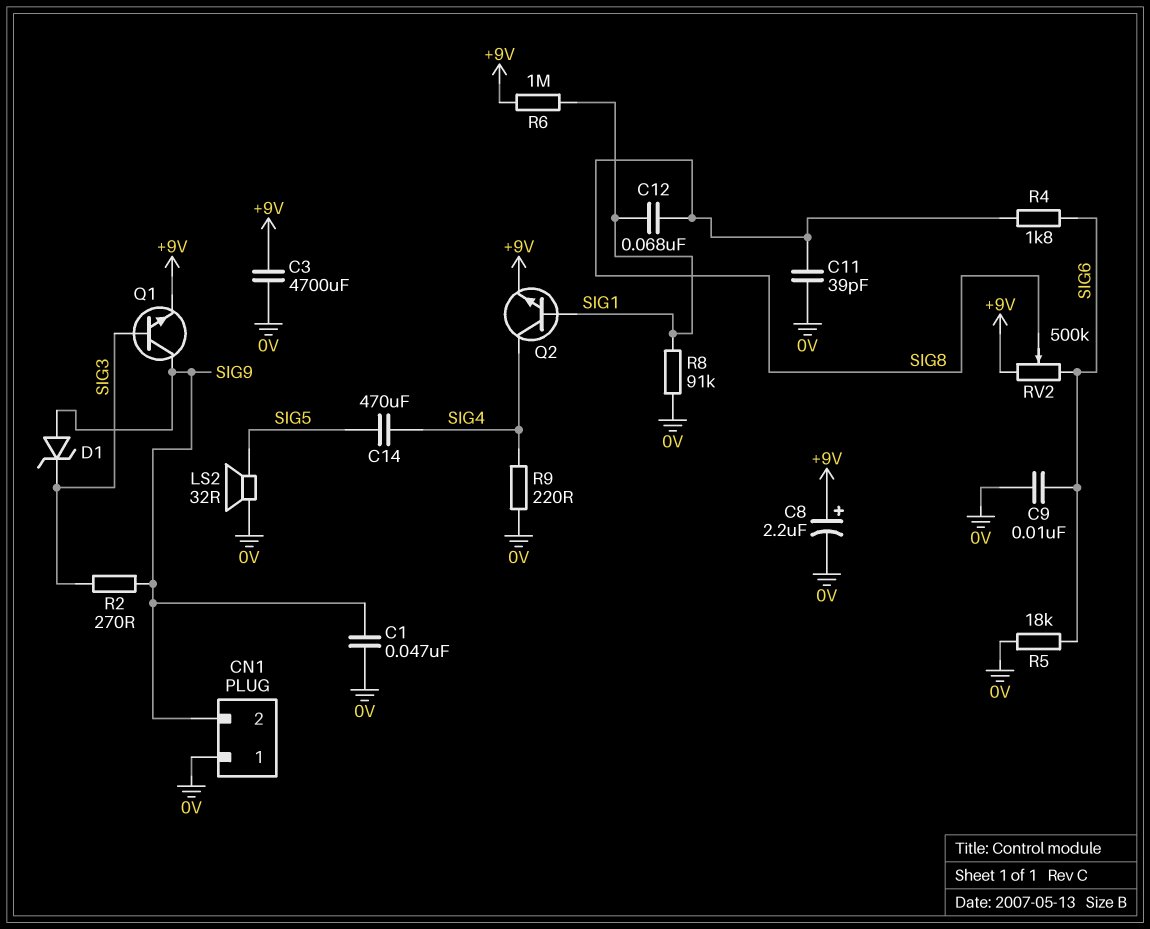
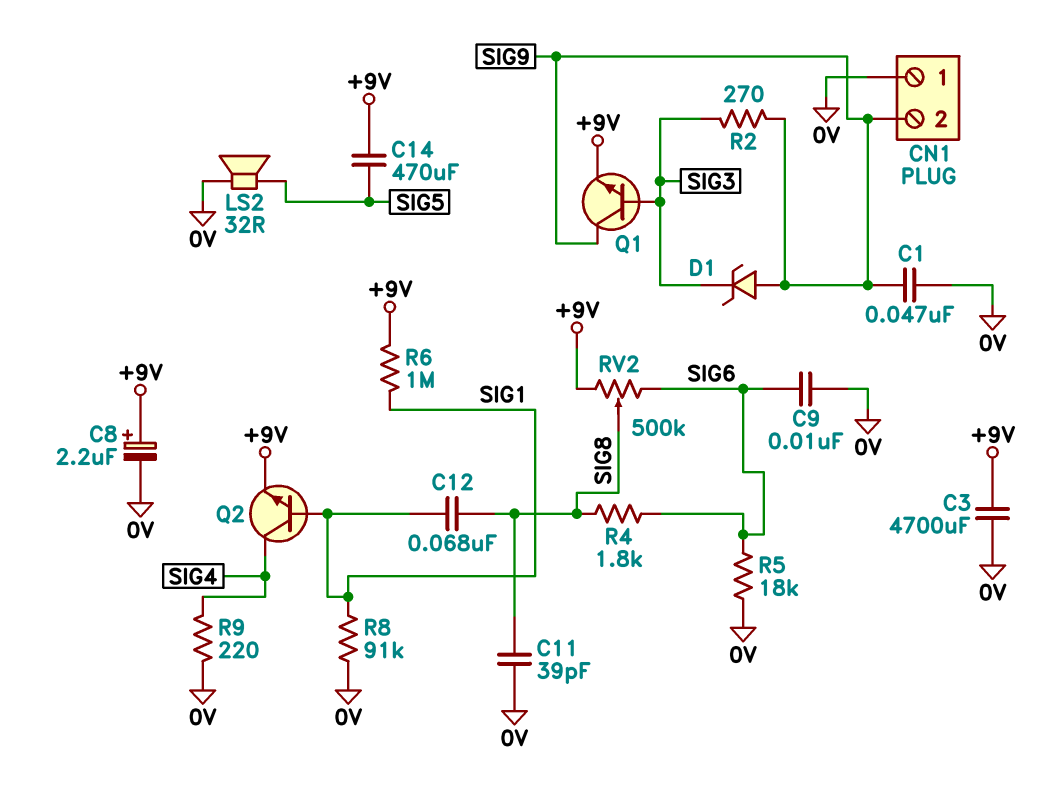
C14: 470uF (SIG4, SIG5) -> 470uF (+9V, SIG5)

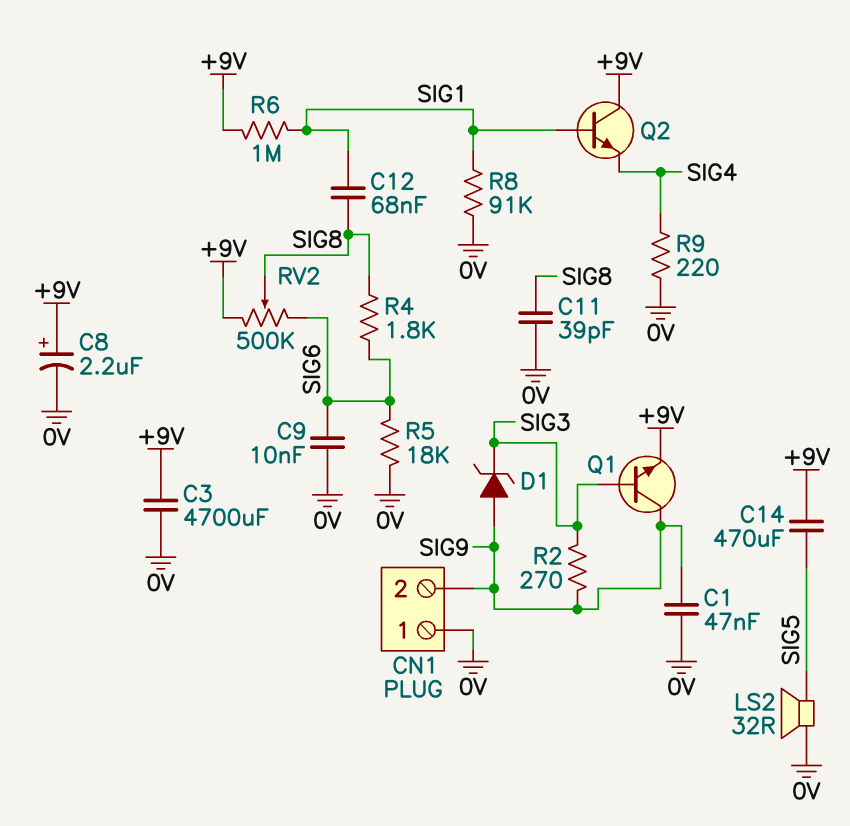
Q2: NPN (B SIG1, C SIG4, E +9V) -> NPN (B SIG1, C +9V, E SIG4)

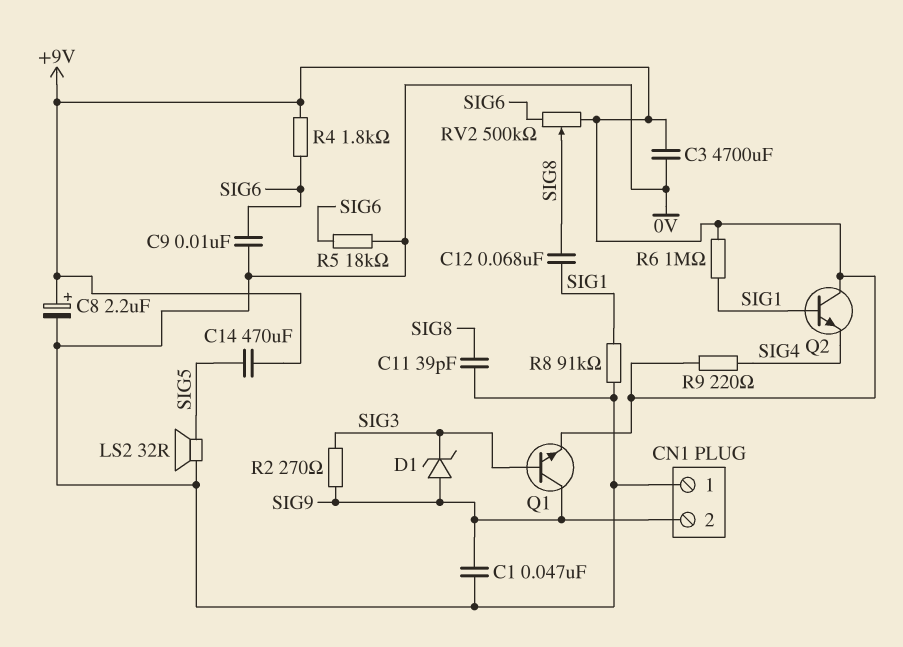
R4: 1.8k (SIG6, SIG8) -> 1.8k (+9V, SIG6)
R9: 220 (0V, SIG4) -> 220 (+9V, SIG4)

